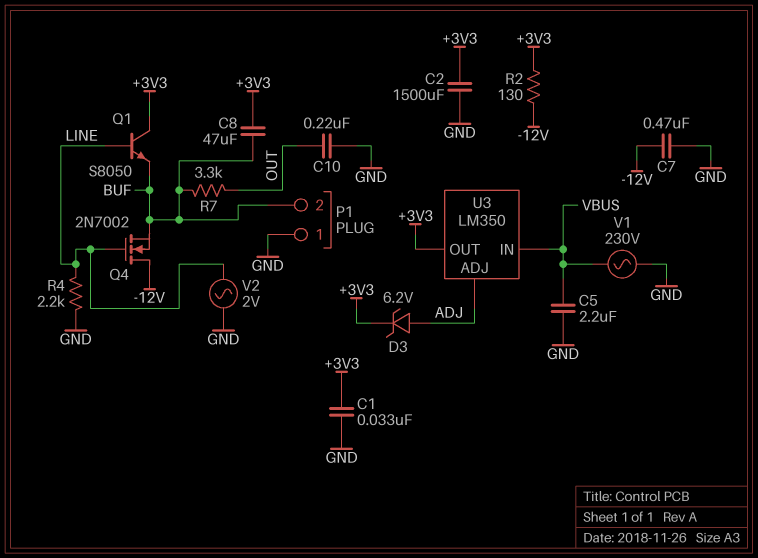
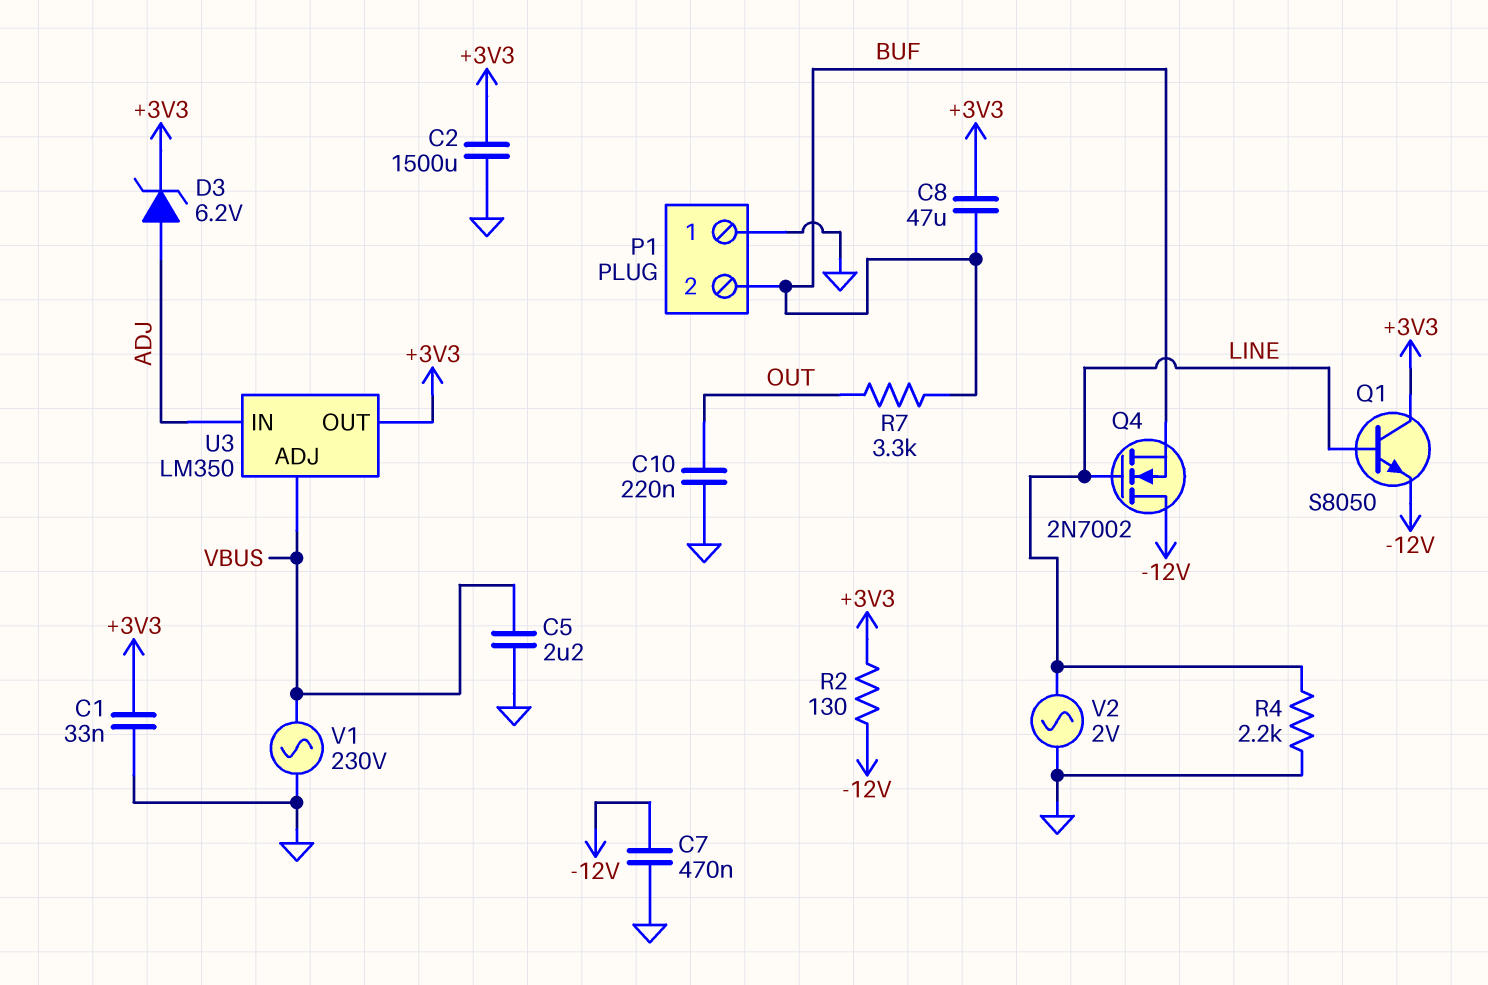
Q1: NPN S8050 (B LINE, C +3V3, E BUF) -> NPN S8050 (B LINE, C +3V3, E -12V)
U3 pin ADJ: ADJ -> VBUS
U3 pin IN: VBUS -> ADJ

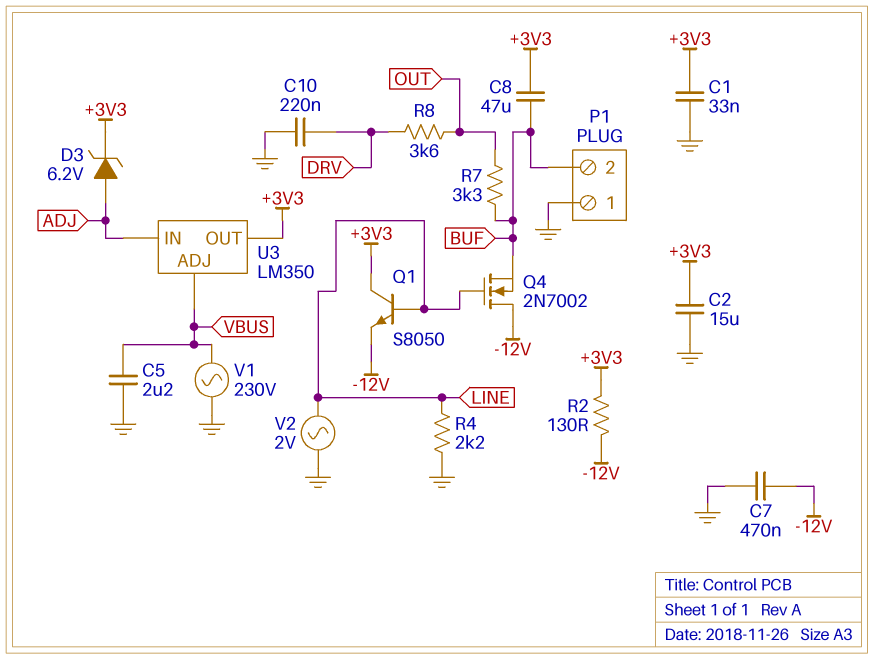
C2: 1500uF (+3V3, GND) -> 15uF (+3V3, GND)
C10: 220nF (GND, OUT) -> 220nF (DRV, GND)
R8: none -> 3.6k (DRV, OUT)

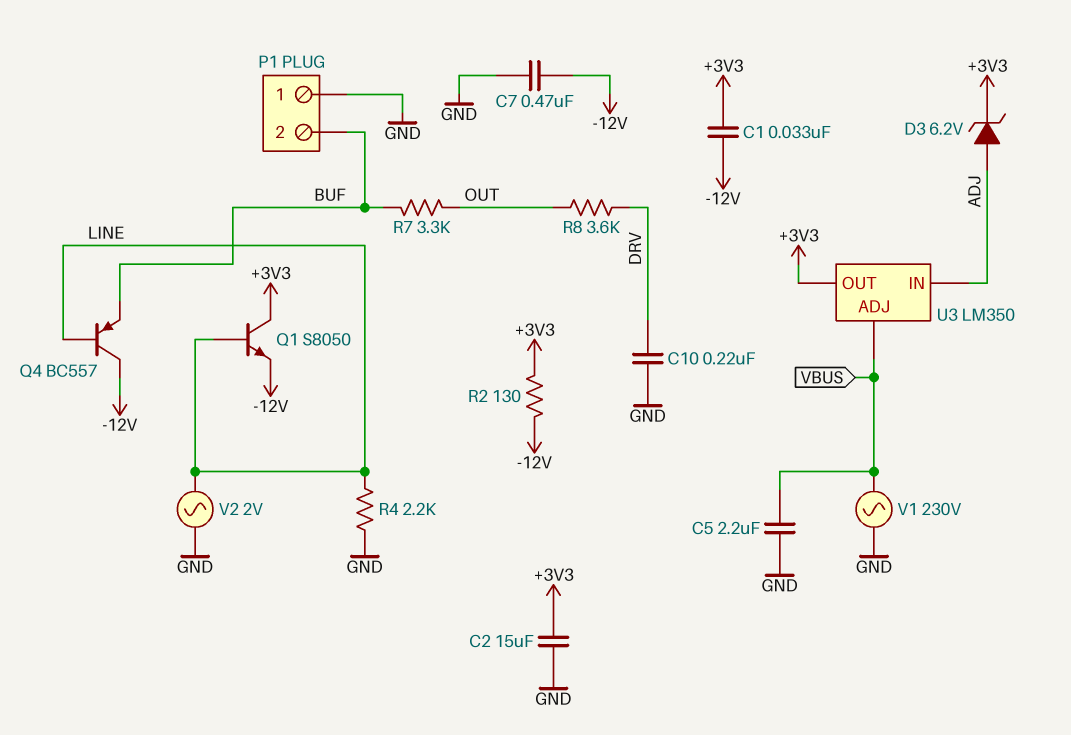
C1: 33nF (+3V3, GND) -> 33nF (+3V3, -12V)
C8: 47uF (+3V3, BUF) -> none
Q4: NMOS 2N7002 (G LINE, D -12V, S BUF) -> PNP BC557 (B LINE, C -12V, E BUF)

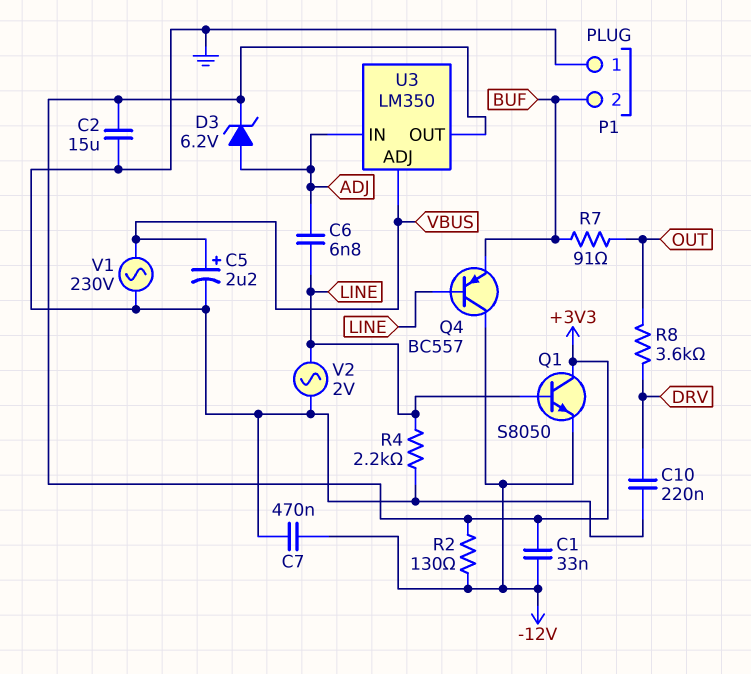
C5: 2.2uF (GND, VBUS) -> 2.2uF (plus VBUS, minus GND)
C6: none -> 6.8nF (ADJ, LINE)
R7: 3.3k (BUF, OUT) -> 91 (BUF, OUT)

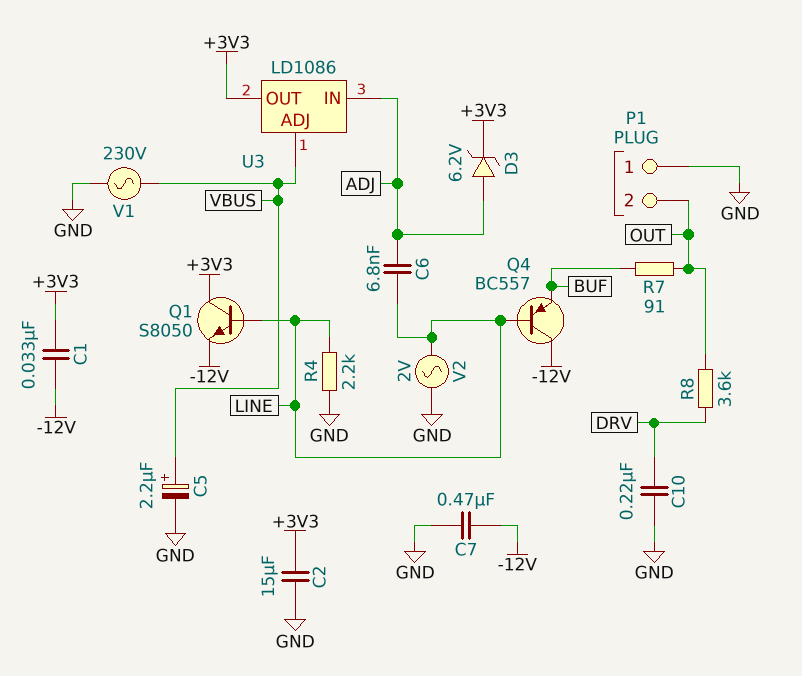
P1 pin 2: BUF -> OUT
R2: 130 (+3V3, -12V) -> none
U3: LM350 -> LD1086

